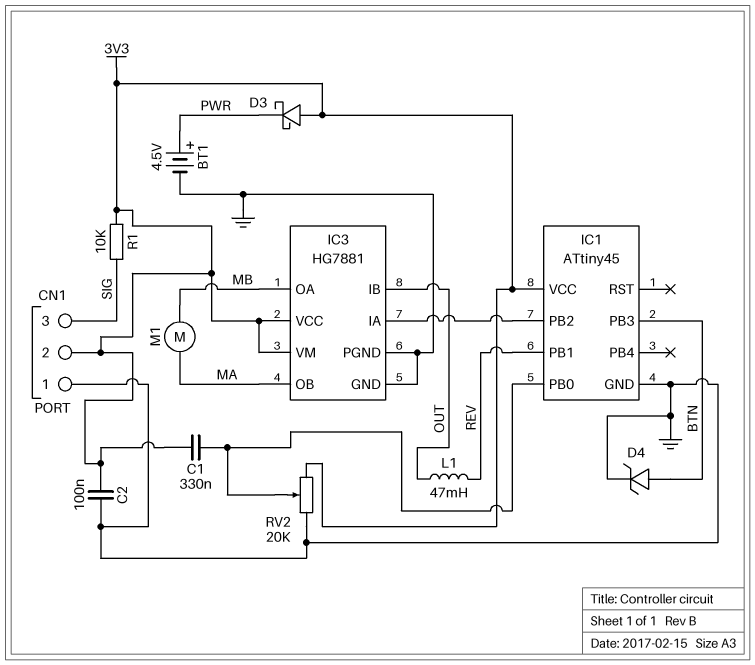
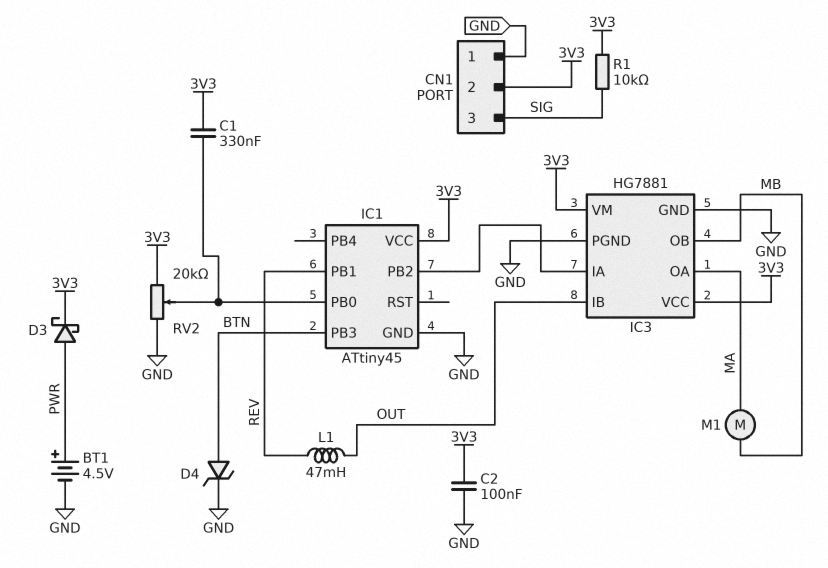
D3: schottky (A 3V3, K PWR) -> schottky (A PWR, K 3V3)
IC3 pin OA: MB -> MA
IC3 pin OB: MA -> MB

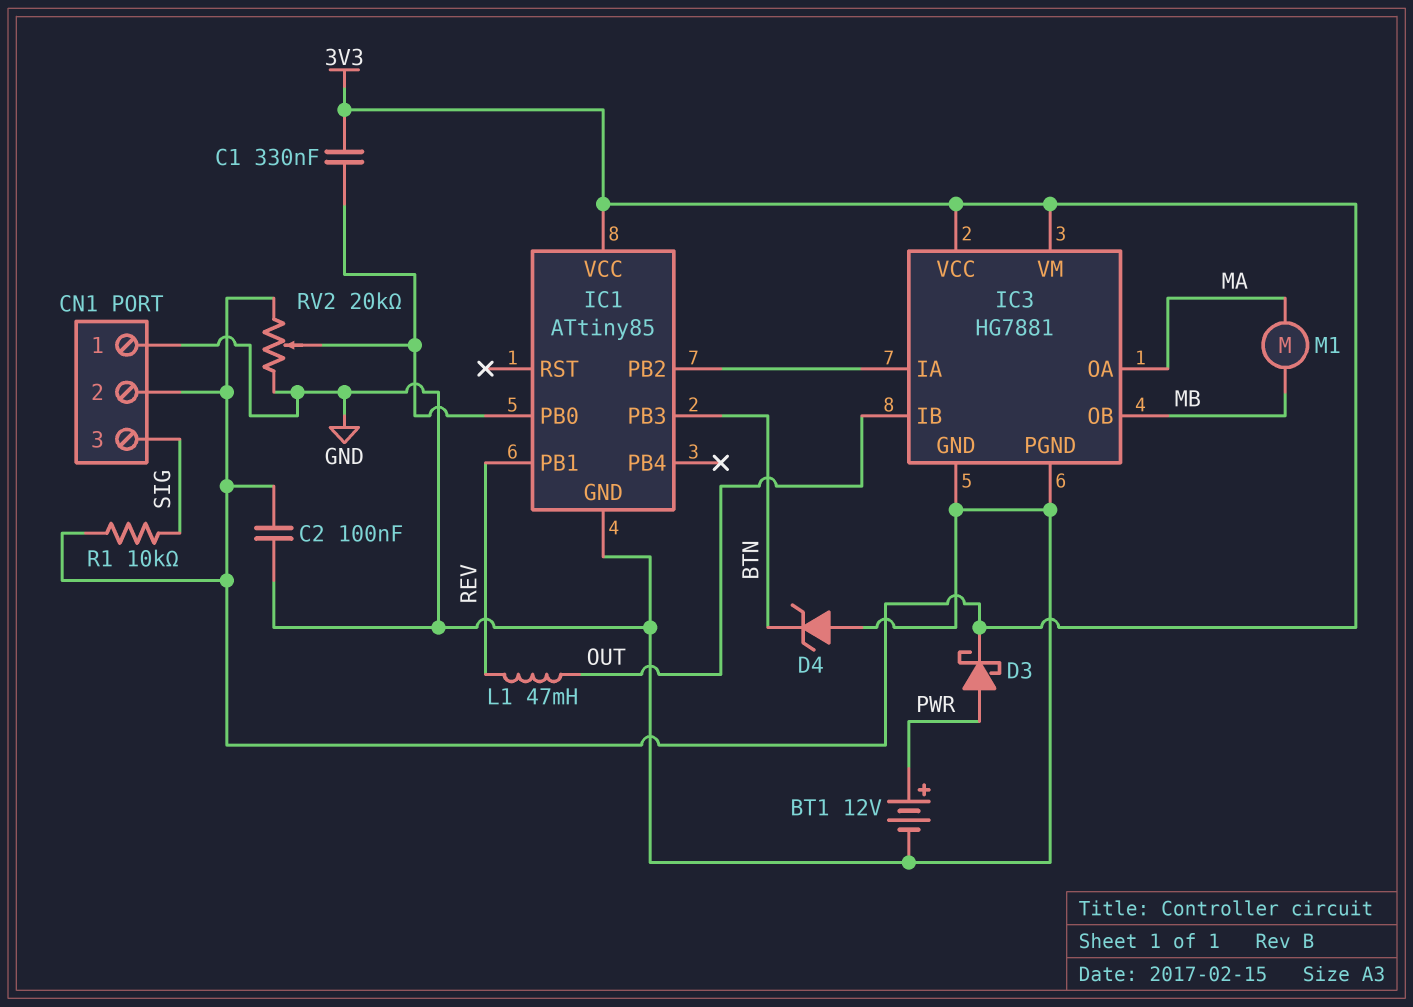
BT1: 4.5V (plus PWR, minus GND) -> 12V (plus PWR, minus GND)
D4: zener (A BTN, K GND) -> zener (A GND, K BTN)
IC1: ATtiny45 -> ATtiny85

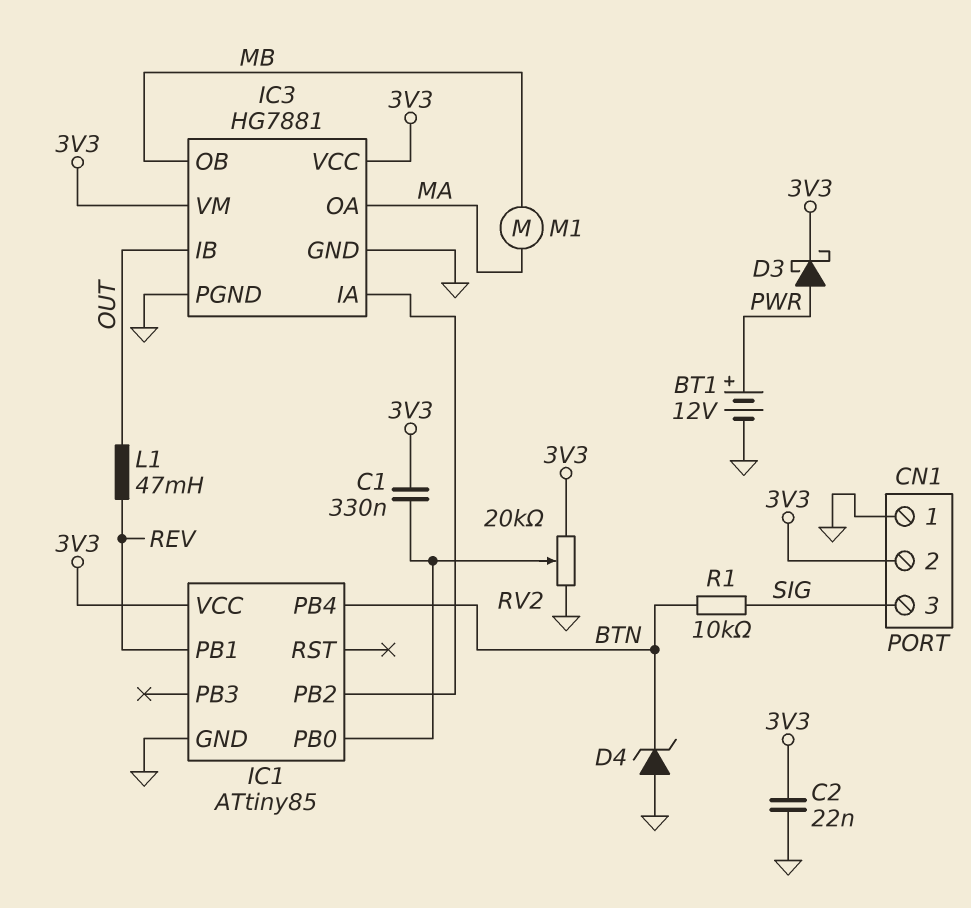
C2: 100nF (3V3, GND) -> 22nF (3V3, GND)
IC1 pin PB3: BTN -> none
IC1 pin PB4: none -> BTN
R1: 10k (3V3, SIG) -> 10k (BTN, SIG)

